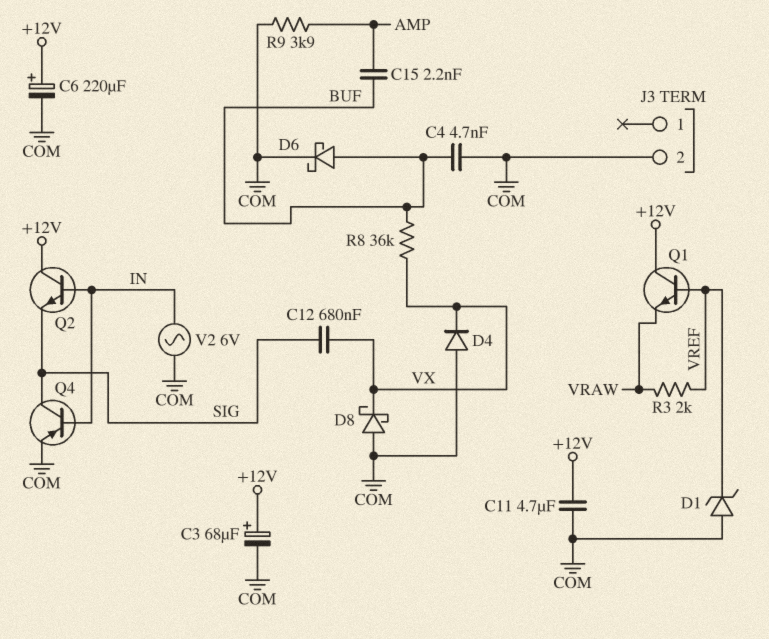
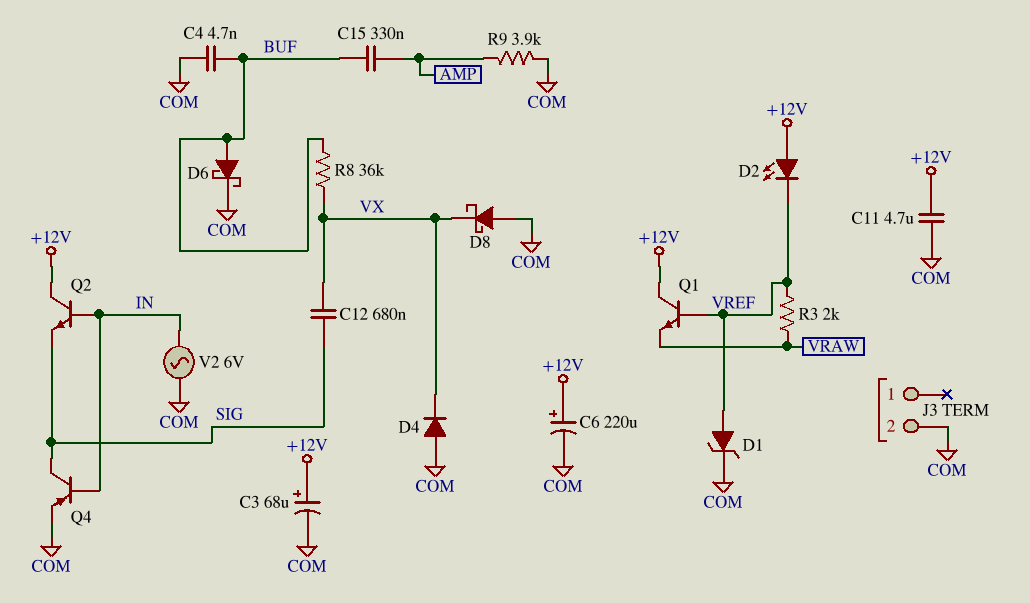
C15: 2.2nF (AMP, BUF) -> 330nF (AMP, BUF)
D1: zener (A COM, K VREF) -> zener (A VREF, K COM)
D2: none -> LED (A +12V, K VREF)

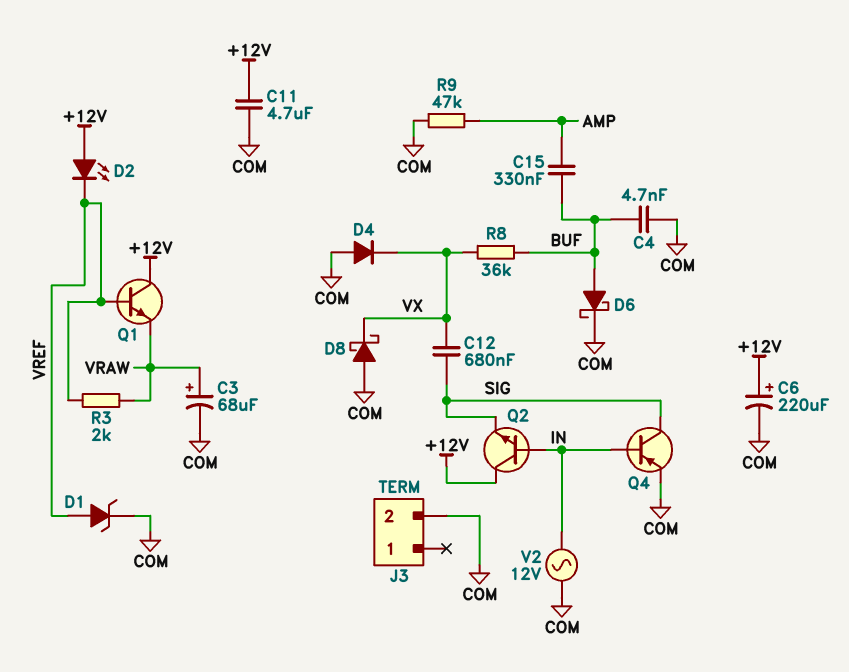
C3: 68uF (plus +12V, minus COM) -> 68uF (plus VRAW, minus COM)
R9: 3.9k (AMP, COM) -> 47k (AMP, COM)
V2: AC 6V (COM, IN) -> AC 12V (COM, IN)

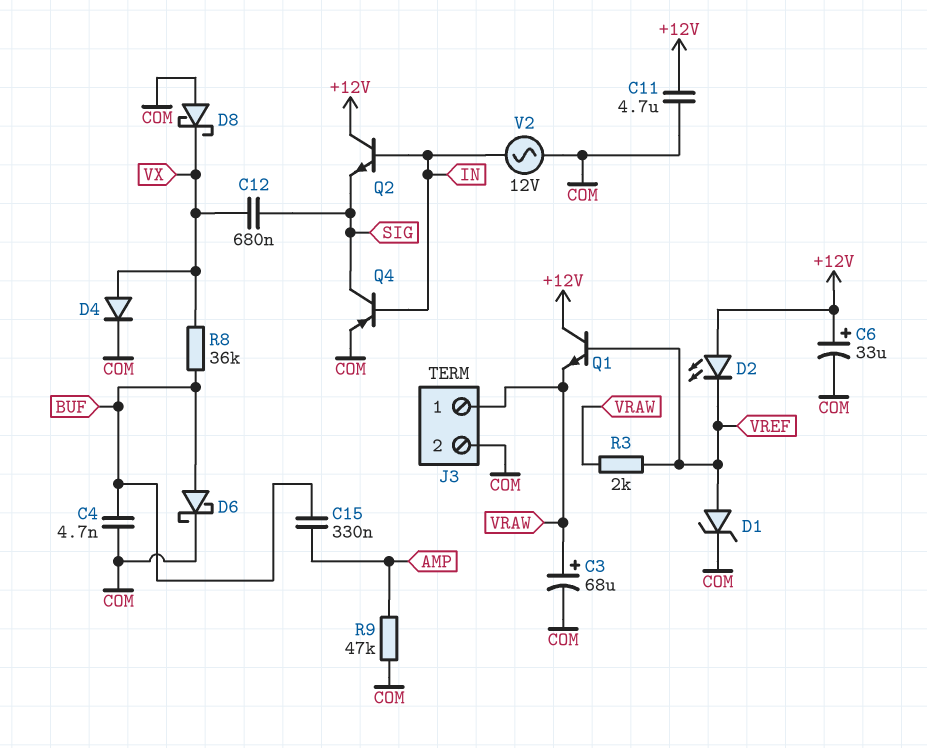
C6: 220uF (plus +12V, minus COM) -> 33uF (plus +12V, minus COM)
D4: diode (A COM, K VX) -> diode (A VX, K COM)
J3 pin 1: none -> VRAW

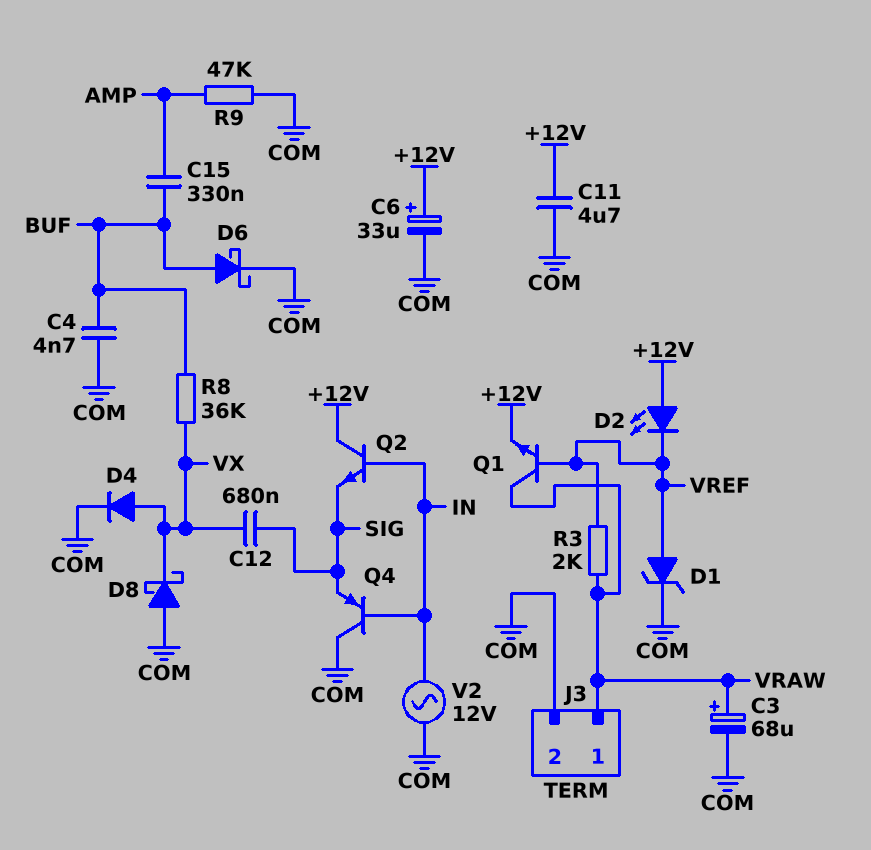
Q1: NPN (B VREF, C +12V, E VRAW) -> NPN (B VREF, C VRAW, E +12V)
Q4: PNP (B IN, C SIG, E COM) -> PNP (B IN, C COM, E SIG)

